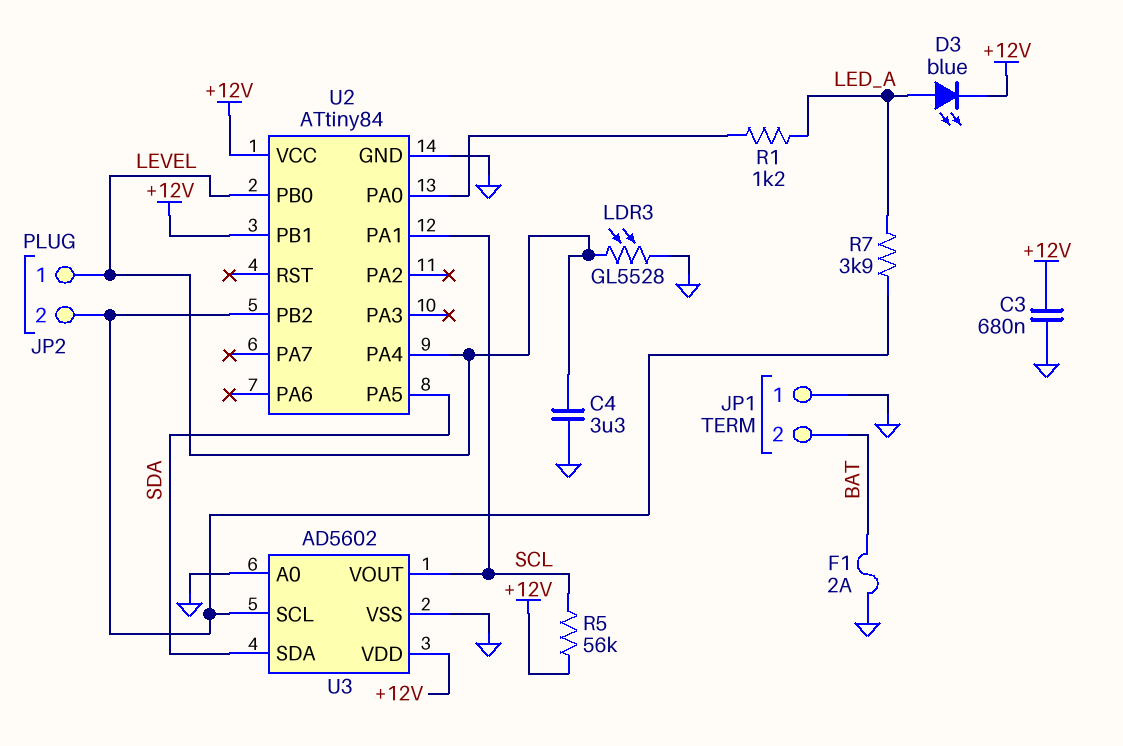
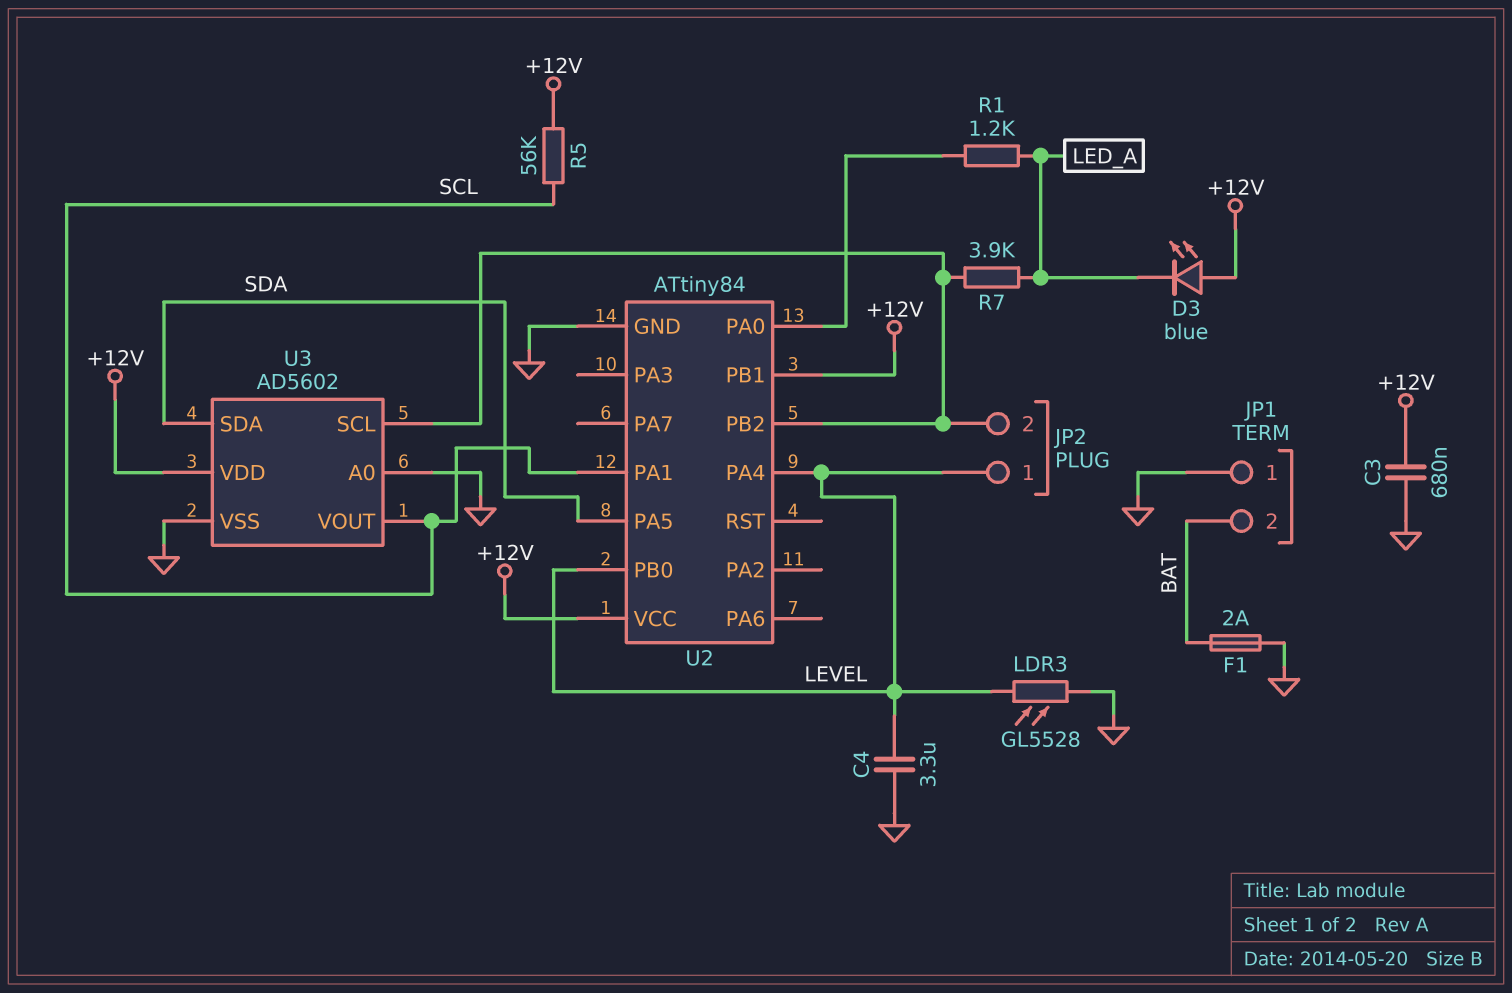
D3: LED blue (A LED_A, K +12V) -> LED blue (A +12V, K LED_A)

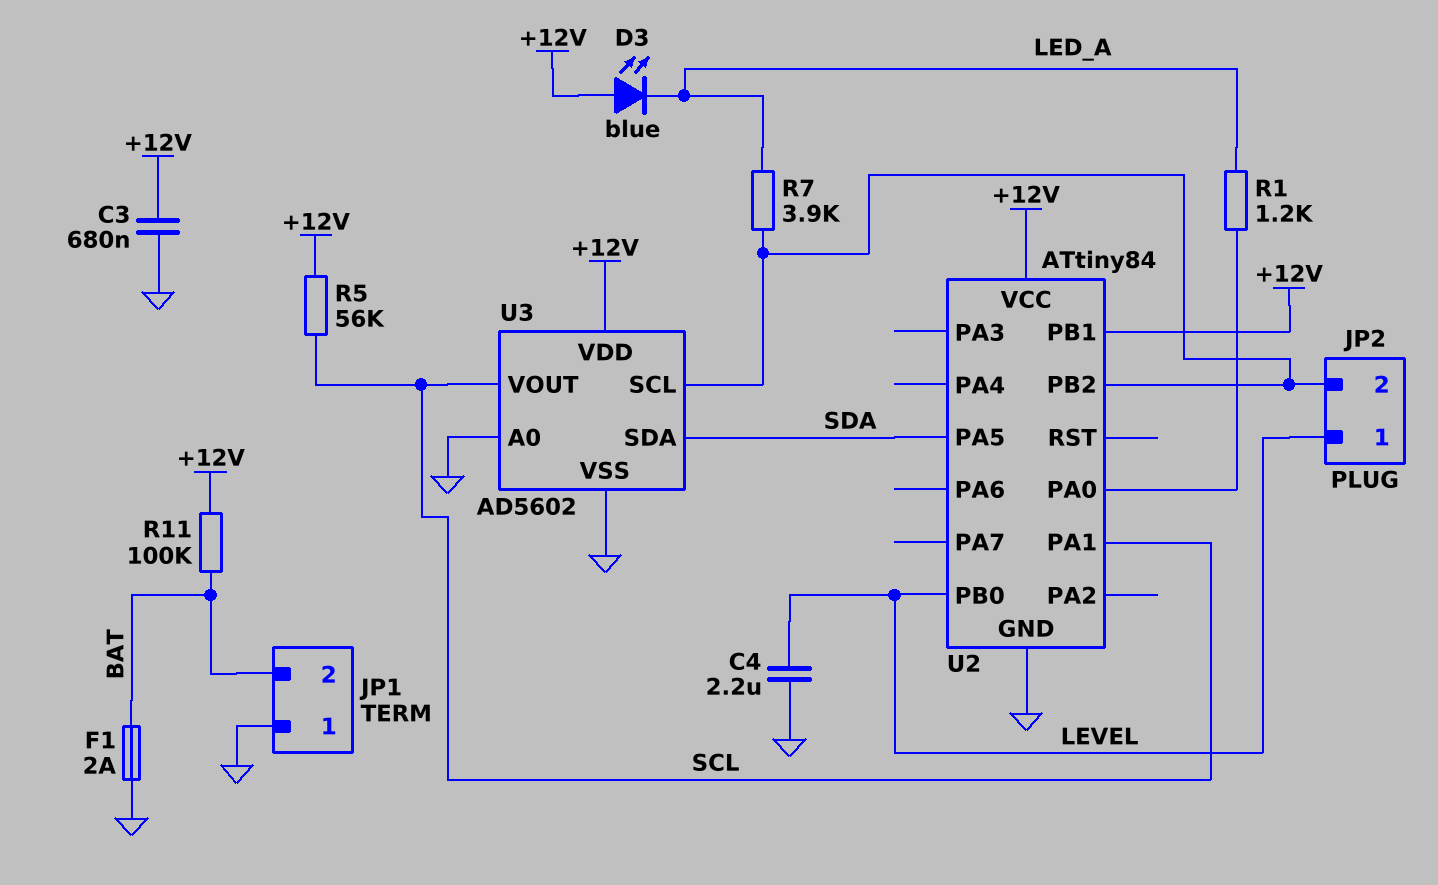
C4: 3.3uF (GND, LEVEL) -> 2.2uF (GND, LEVEL)
LDR3: GL5528 (GND, LEVEL) -> none
R11: none -> 100k (+12V, BAT)
U2 pin PA4: LEVEL -> none

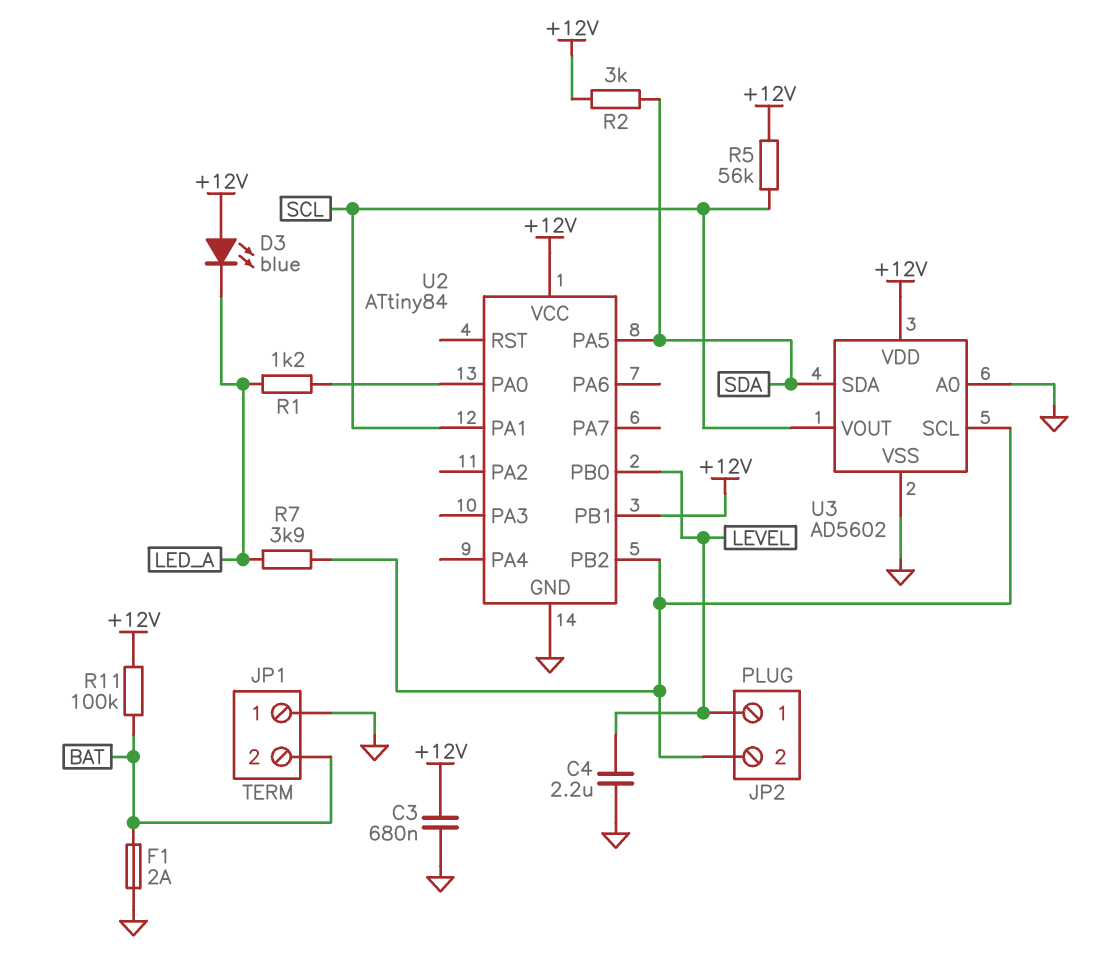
R2: none -> 3k (+12V, SDA)

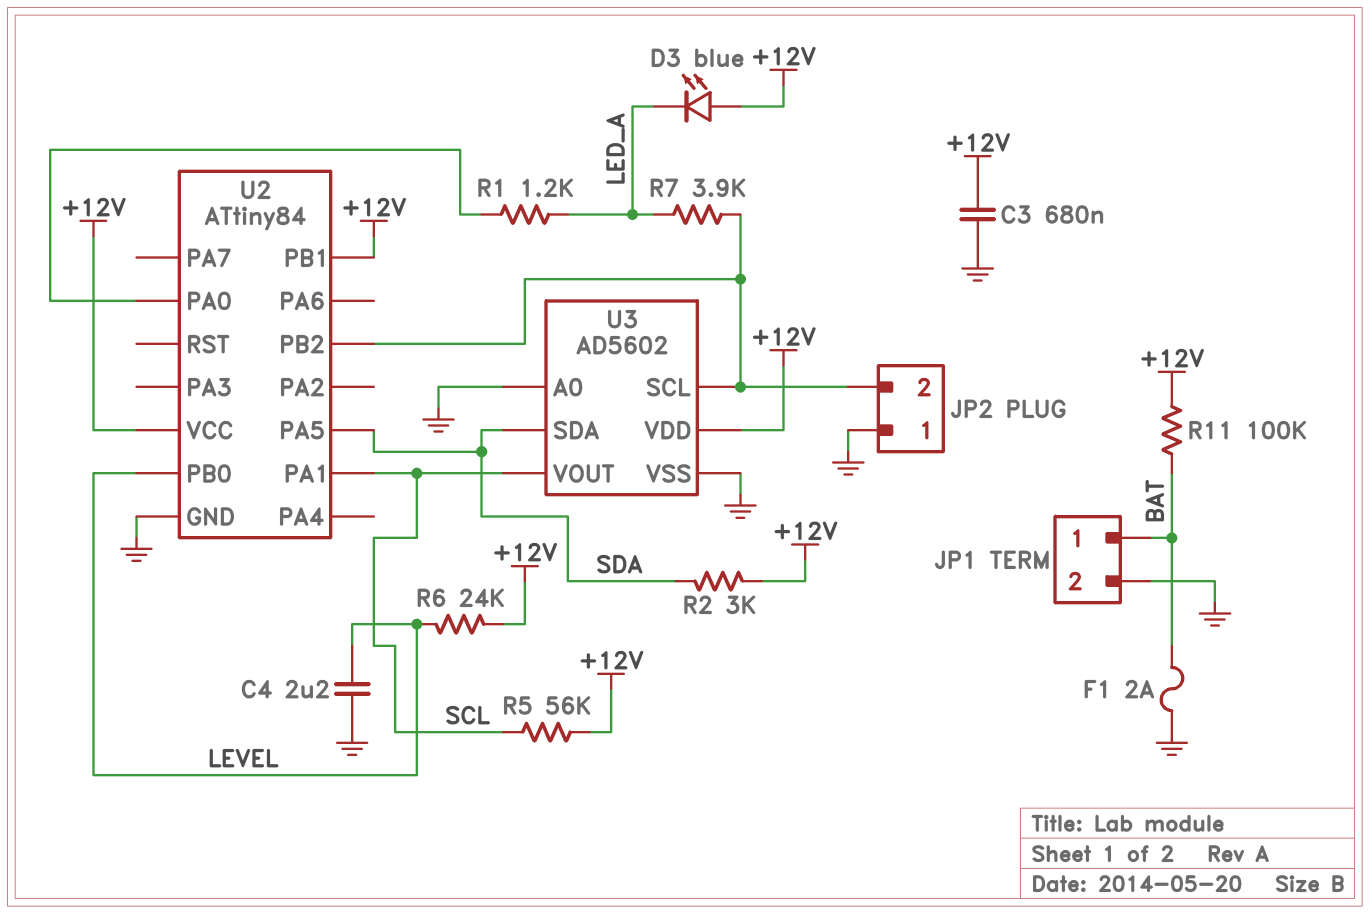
JP1 pin 1: GND -> BAT
JP1 pin 2: BAT -> GND
JP2 pin 1: LEVEL -> GND
R6: none -> 24k (+12V, LEVEL)

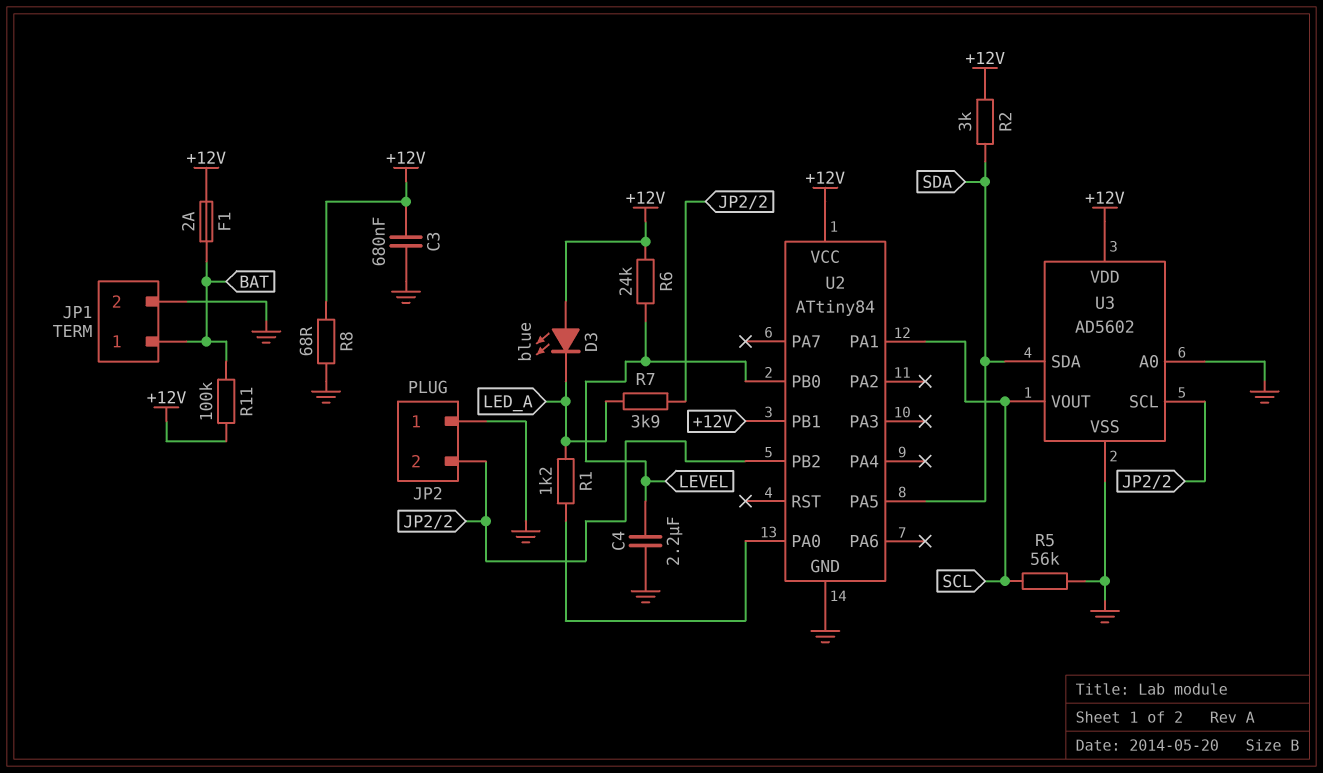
F1: 2A (BAT, GND) -> 2A (+12V, BAT)
R5: 56k (+12V, SCL) -> 56k (GND, SCL)
R8: none -> 68 (+12V, GND)

